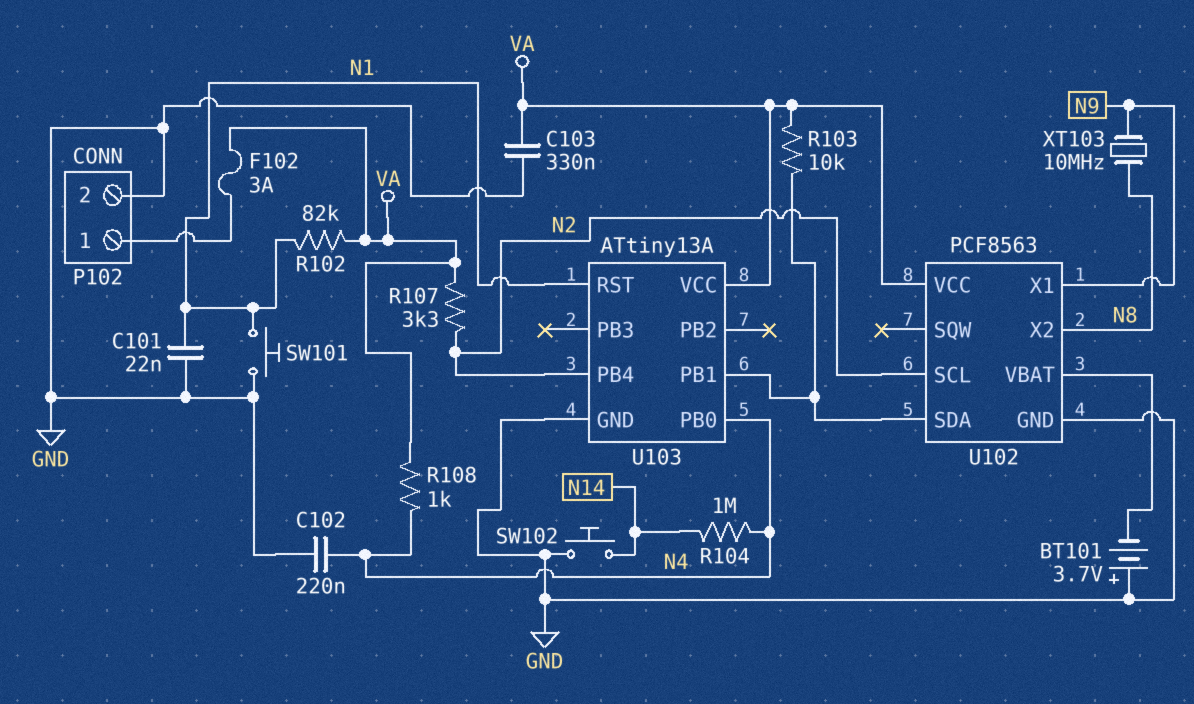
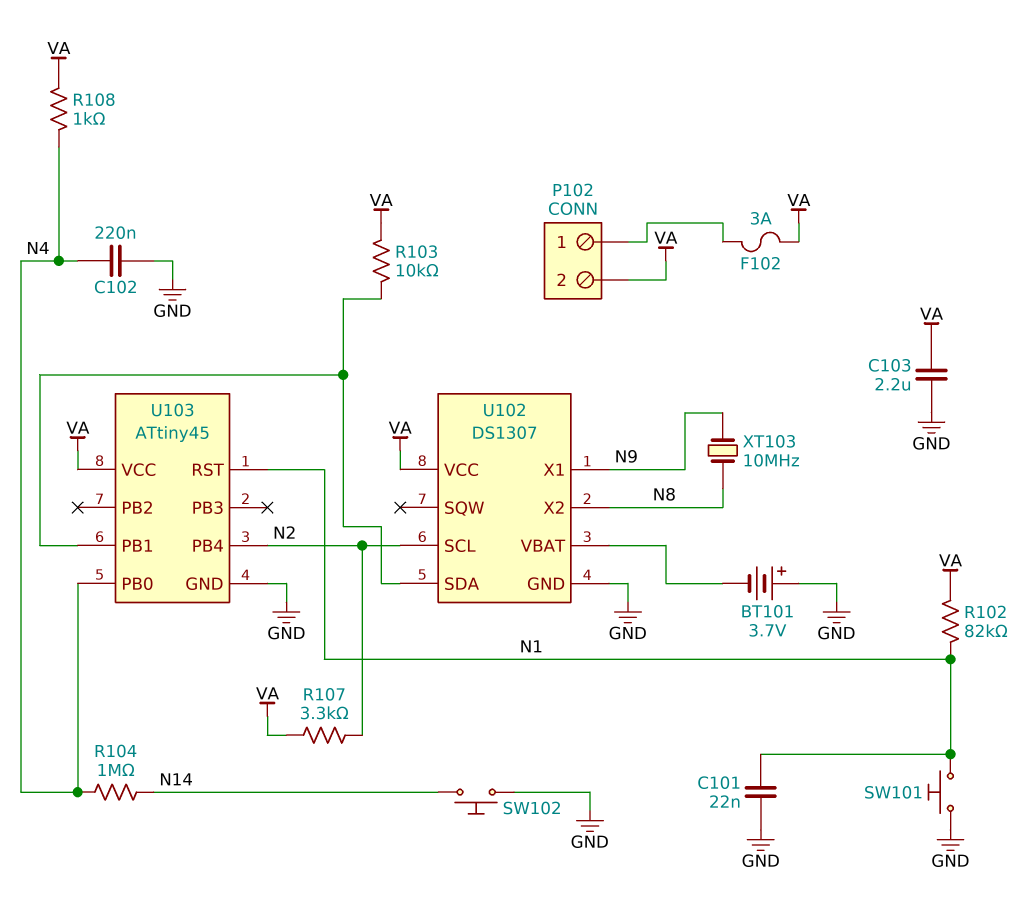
C103: 330nF (GND, VA) -> 2.2uF (GND, VA)
P102 pin 2: GND -> VA
U102: PCF8563 -> DS1307
U103: ATtiny13A -> ATtiny45

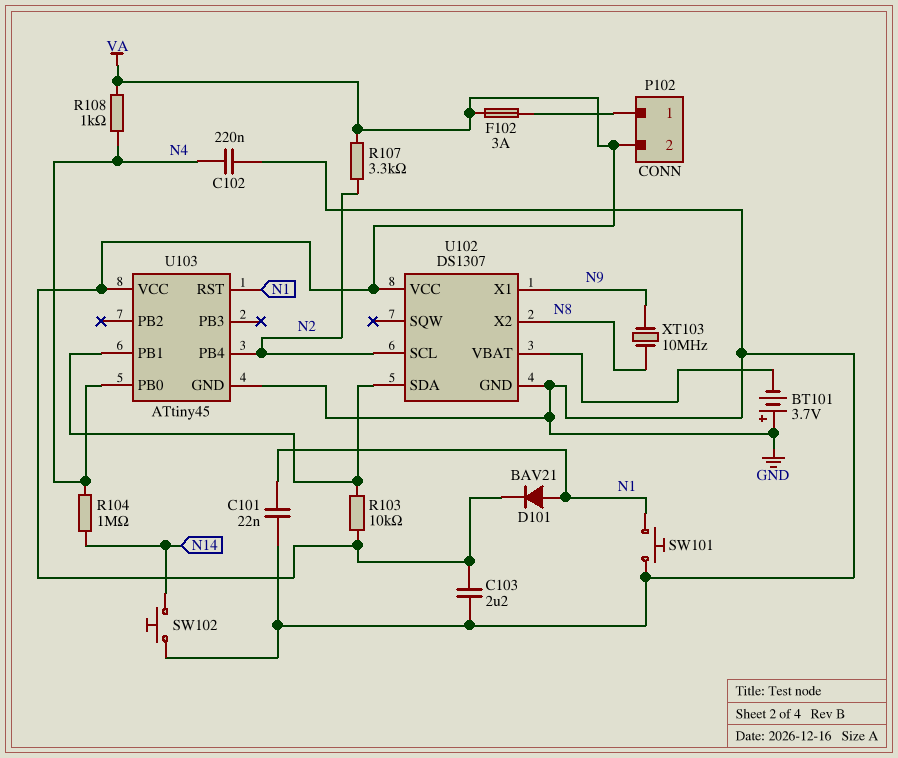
D101: none -> diode BAV21 (A N1, K VA)
R102: 82k (N1, VA) -> none

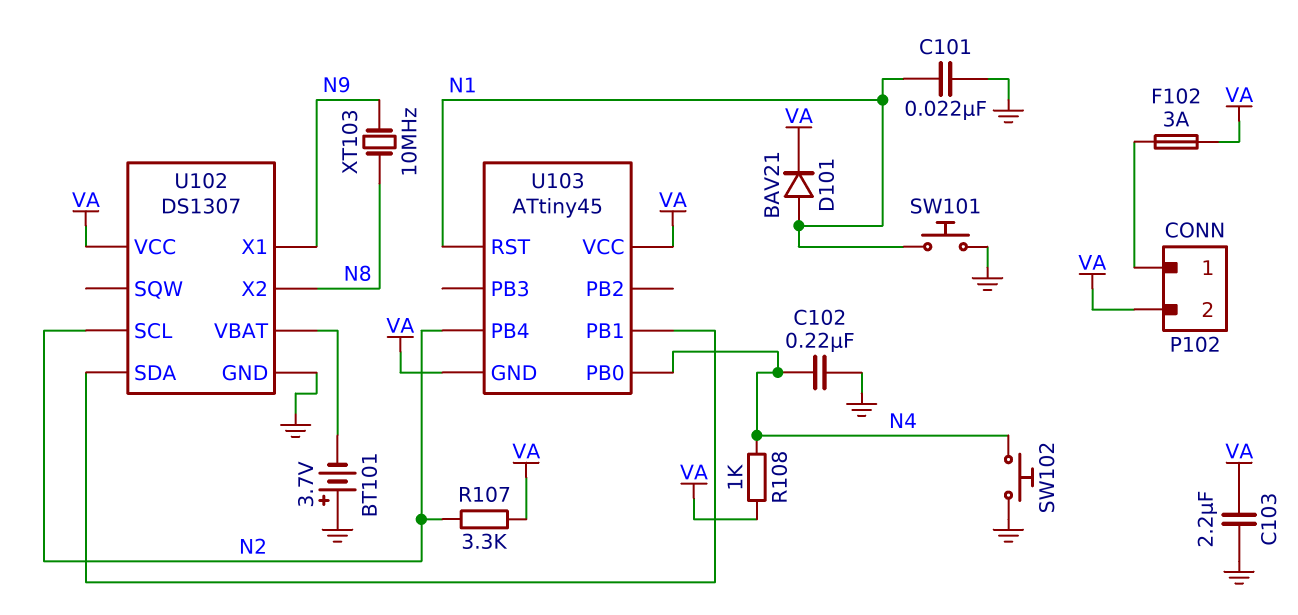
R103: 10k (U102/SDA, VA) -> none
R104: 1M (N4, N14) -> none
SW102: button (GND, N14) -> button (GND, N4)
U103 pin GND: GND -> VA

